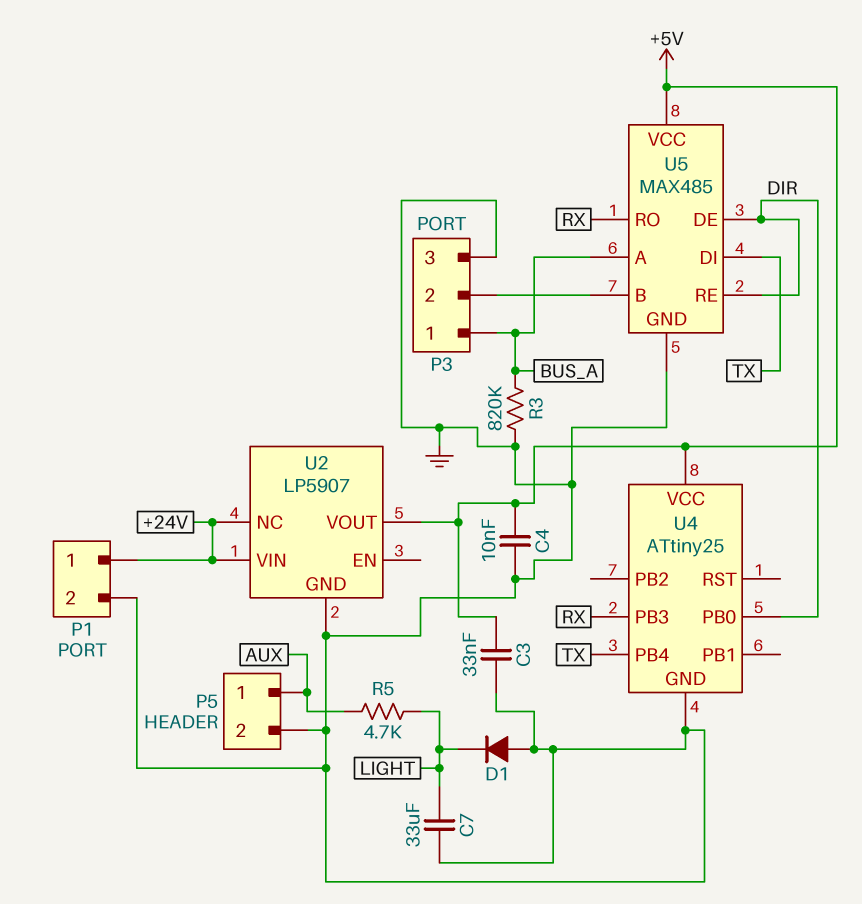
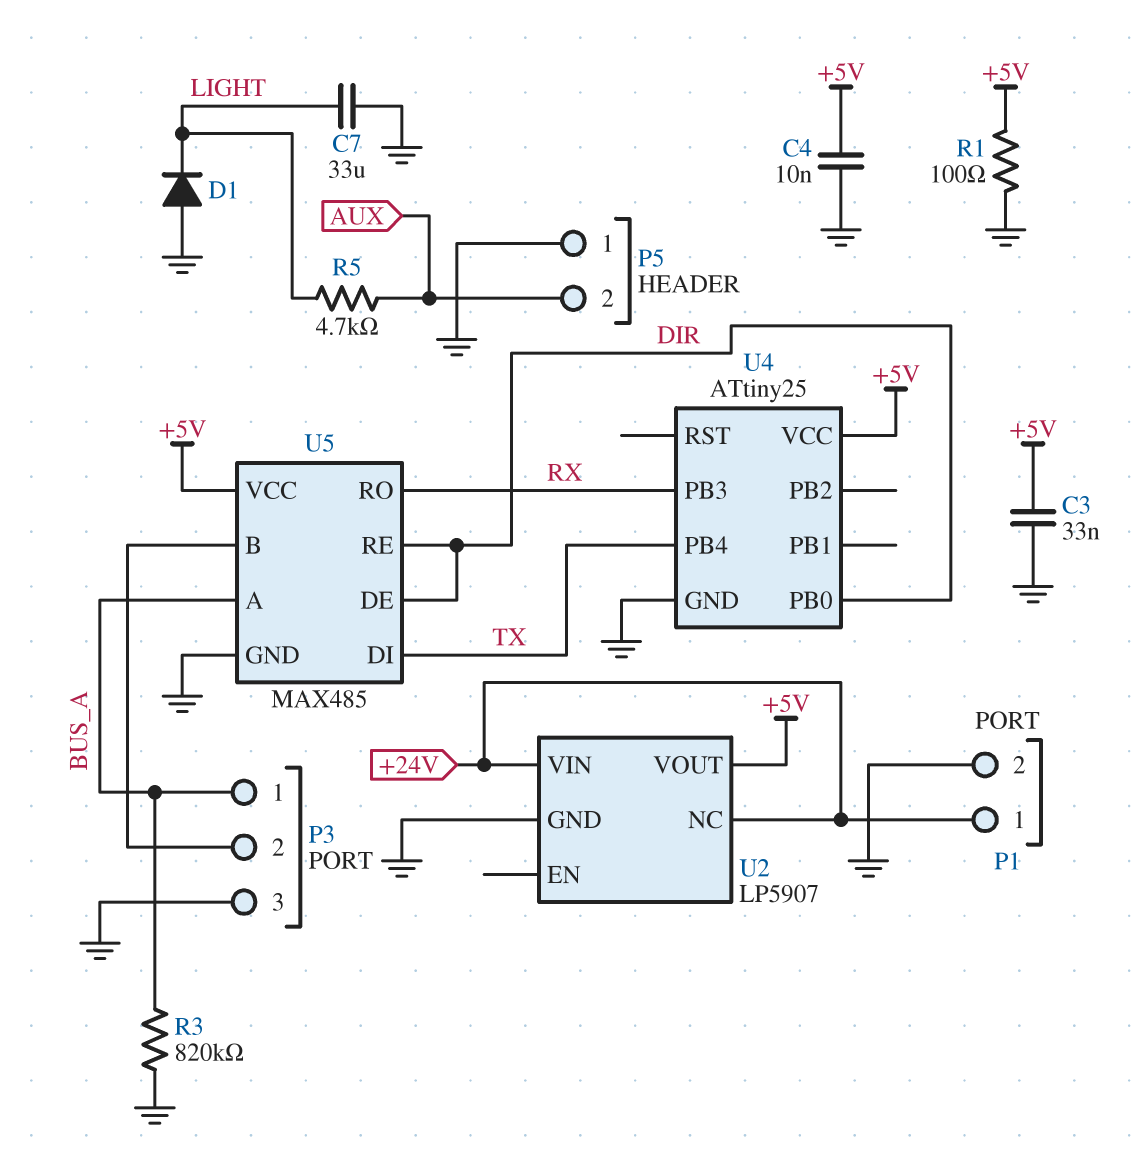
P5 pin 1: AUX -> GND
P5 pin 2: GND -> AUX
R1: none -> 100 (+5V, GND)

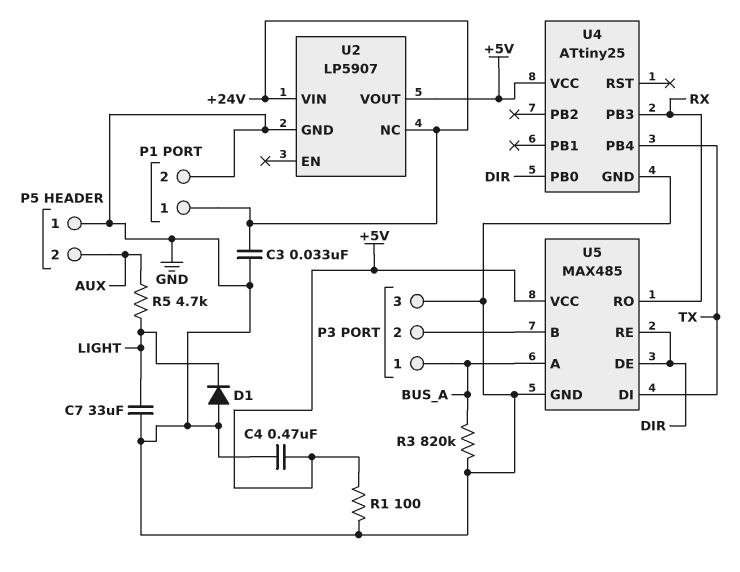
C3: 33nF (+5V, GND) -> 33nF (+24V, GND)
C4: 10nF (+5V, GND) -> 470nF (+5V, GND)

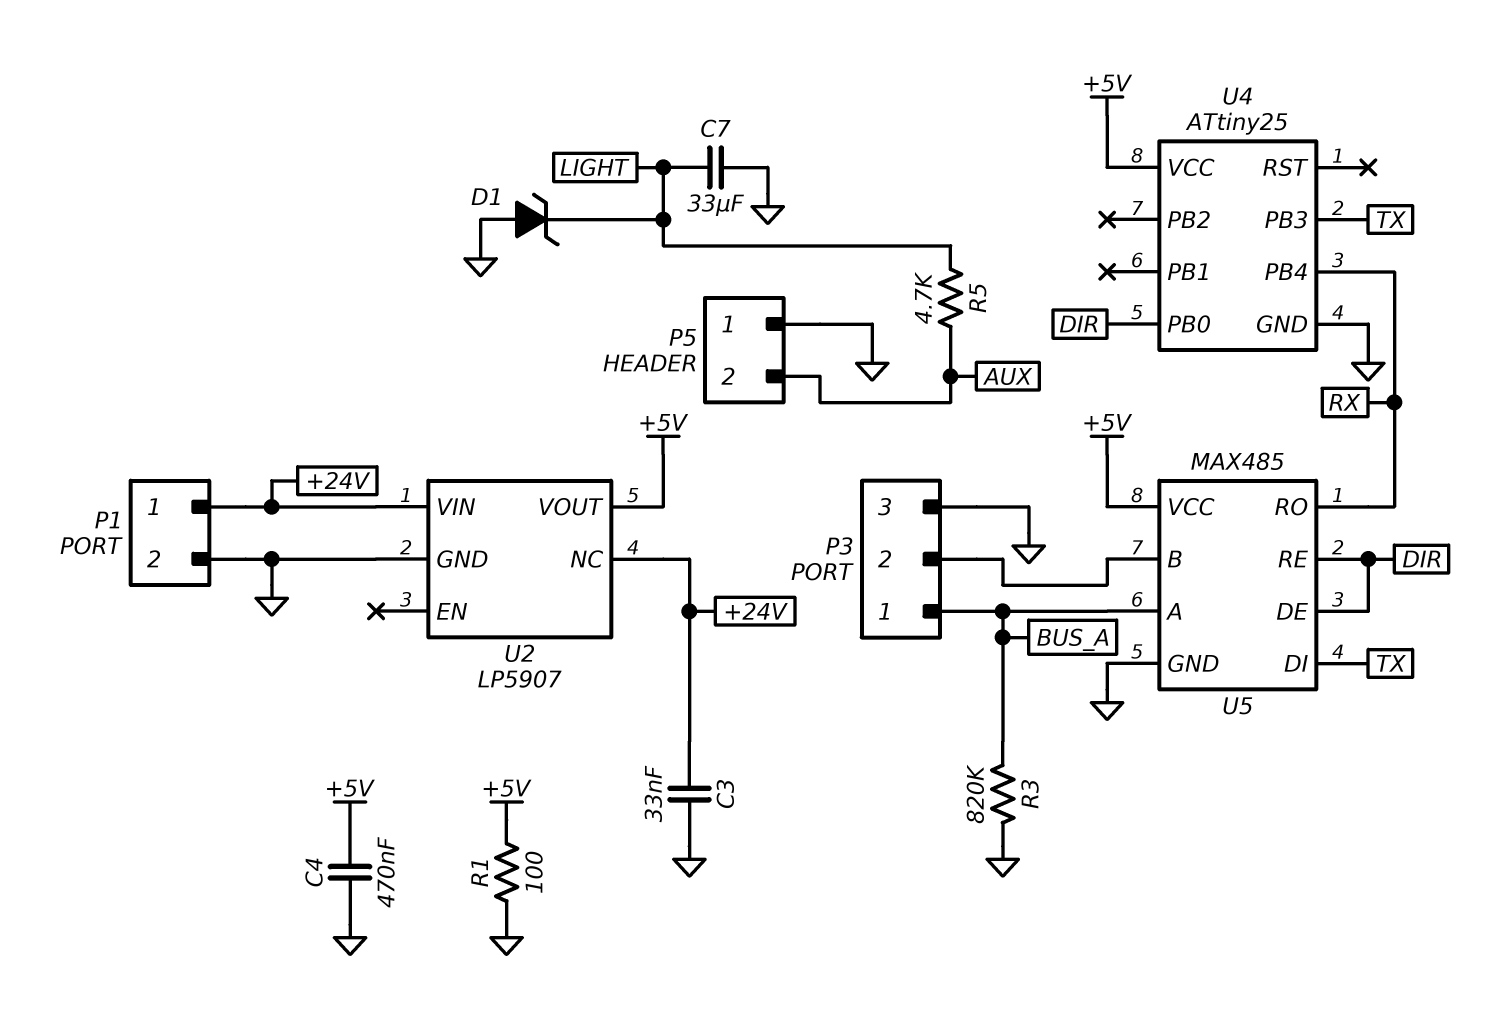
D1: diode (A GND, K LIGHT) -> zener (A GND, K LIGHT)
U4 pin PB3: RX -> TX
U4 pin PB4: TX -> RX

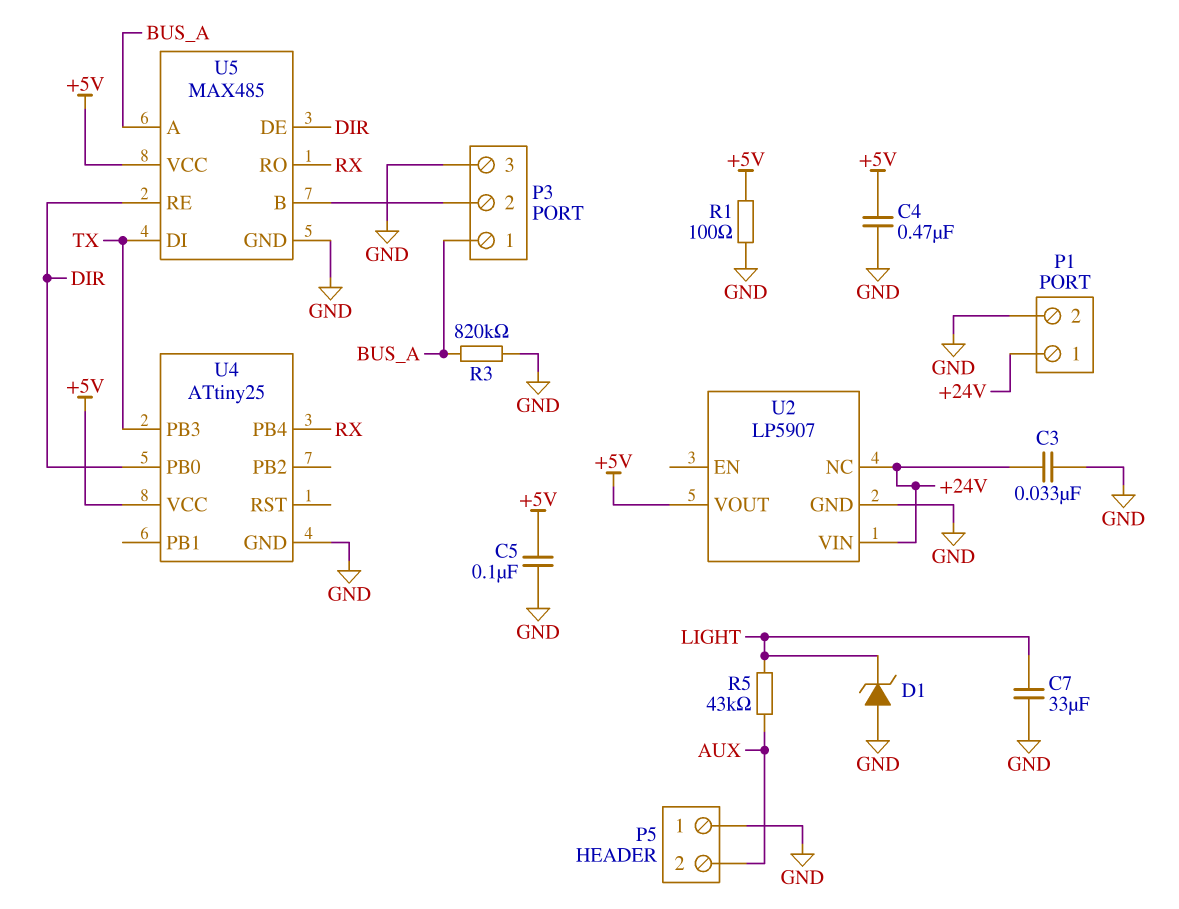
C5: none -> 100nF (+5V, GND)
R5: 4.7k (AUX, LIGHT) -> 43k (AUX, LIGHT)

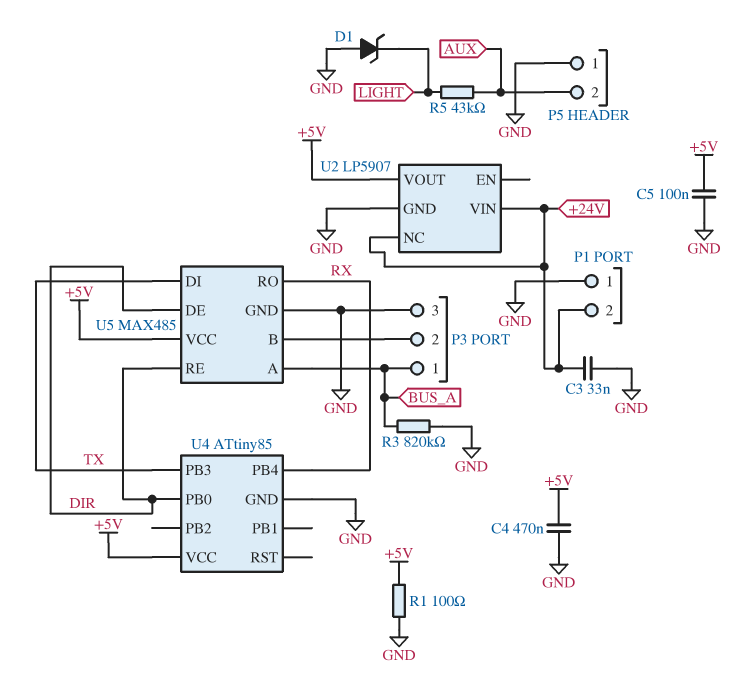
C7: 33uF (GND, LIGHT) -> none
P1 pin 1: +24V -> GND
P1 pin 2: GND -> +24V
U4: ATtiny25 -> ATtiny85

